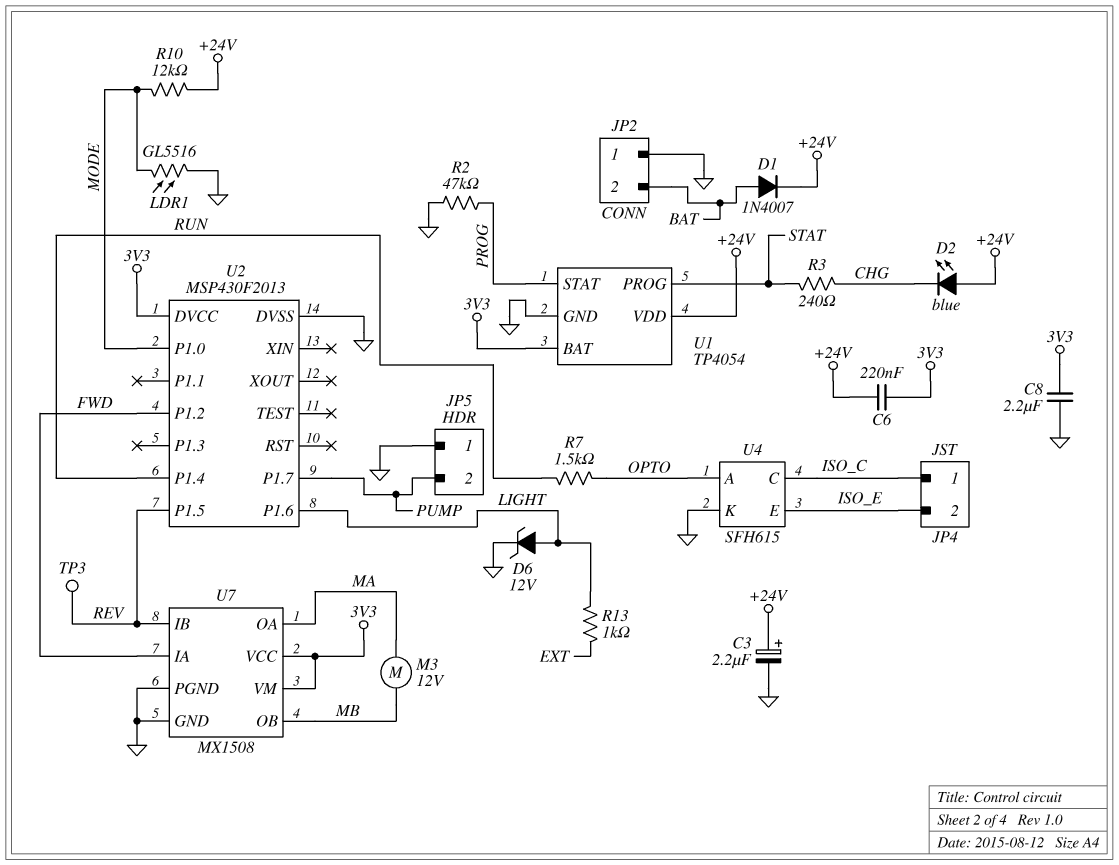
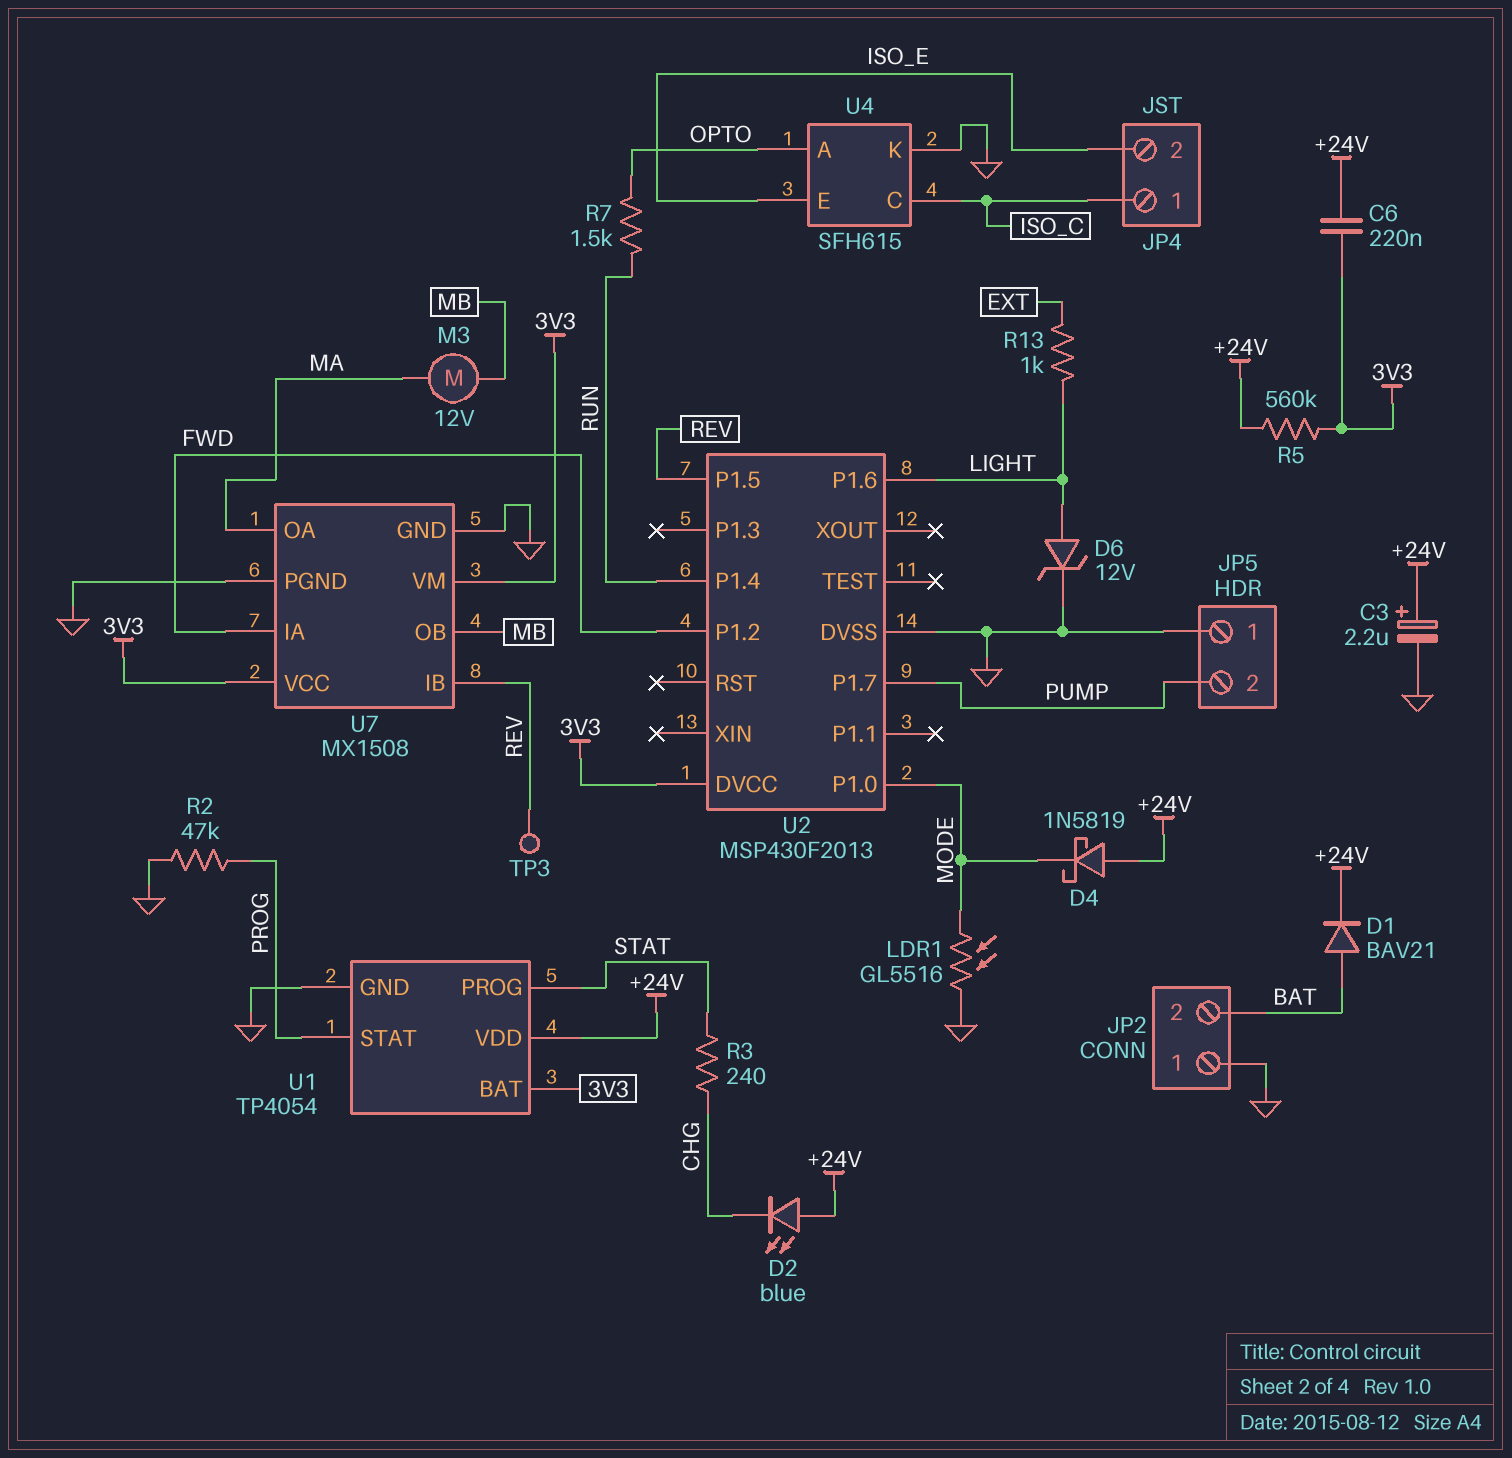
C8: 2.2uF (3V3, GND) -> none
D1: diode 1N4007 (A BAT, K +24V) -> diode BAV21 (A BAT, K +24V)
D4: none -> schottky 1N5819 (A +24V, K MODE)
R5: none -> 560k (+24V, 3V3)
R10: 12k (+24V, MODE) -> none

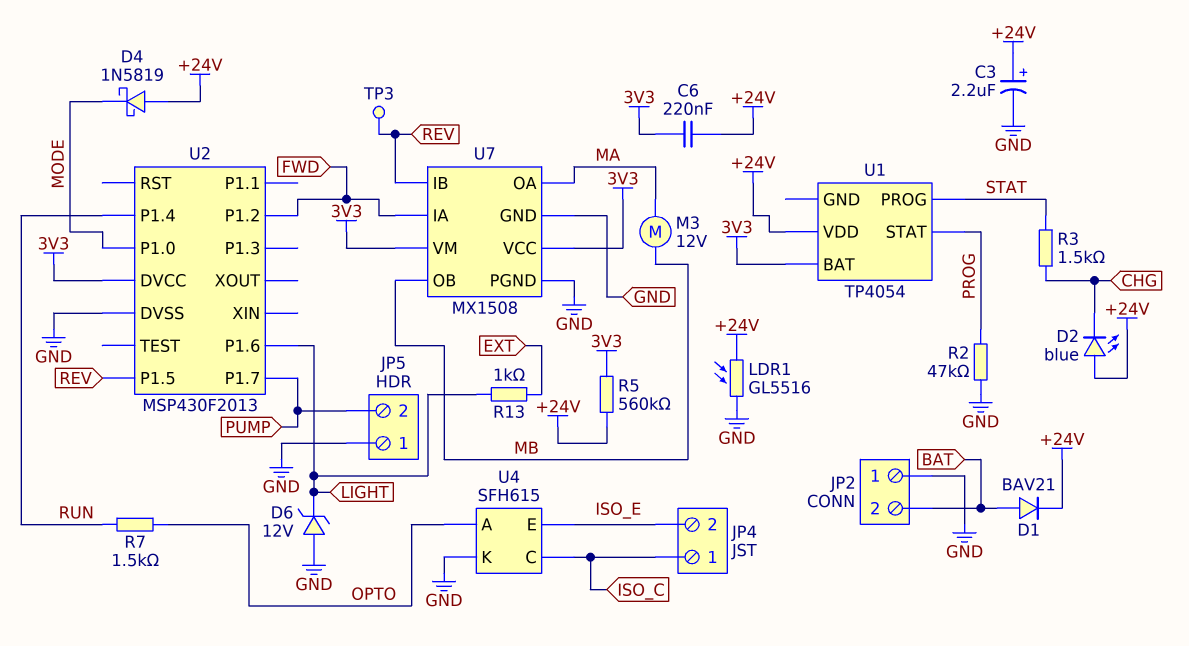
D6: zener 12V (A LIGHT, K GND) -> zener 12V (A GND, K LIGHT)
LDR1: GL5516 (GND, MODE) -> GL5516 (+24V, GND)
R3: 240 (CHG, STAT) -> 1.5k (CHG, STAT)
U1 pin GND: GND -> none

